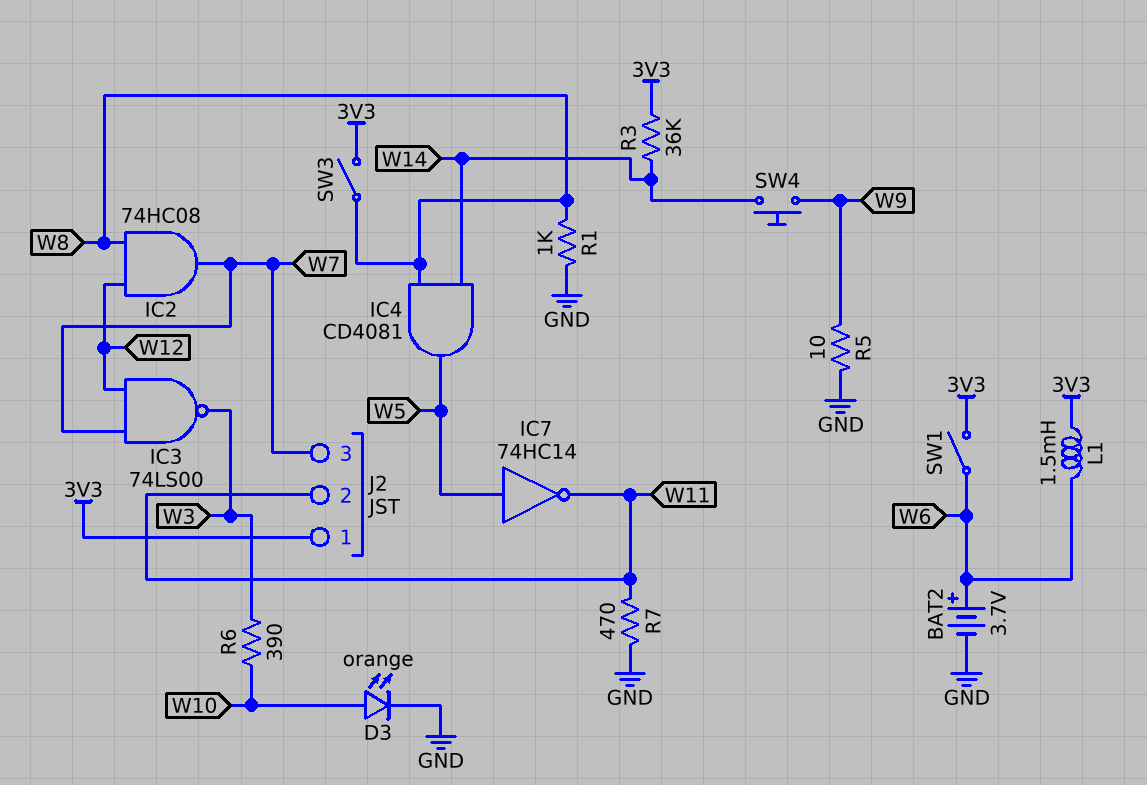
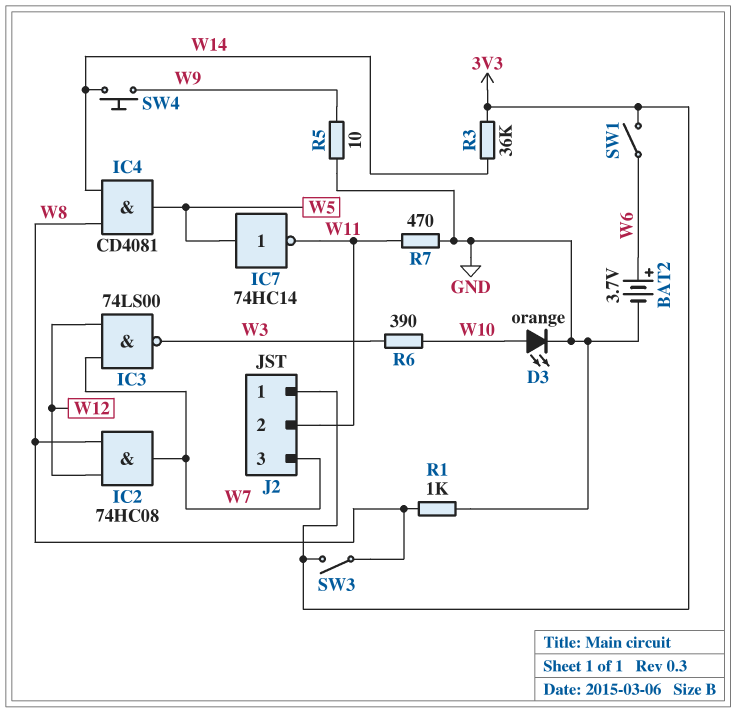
L1: 1.5mH (3V3, W6) -> none

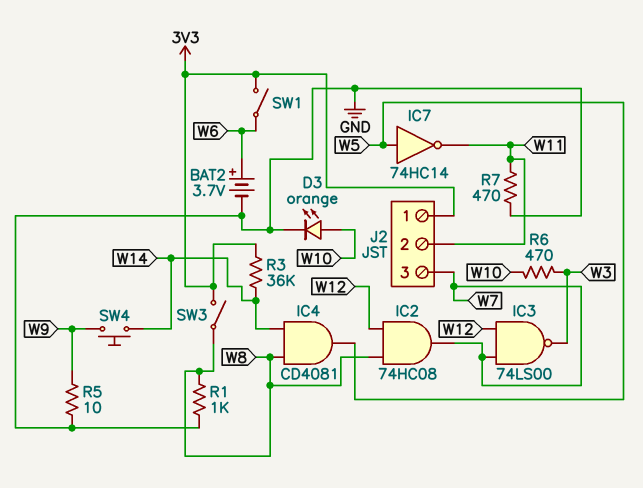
R6: 390 (W3, W10) -> 470 (W3, W10)

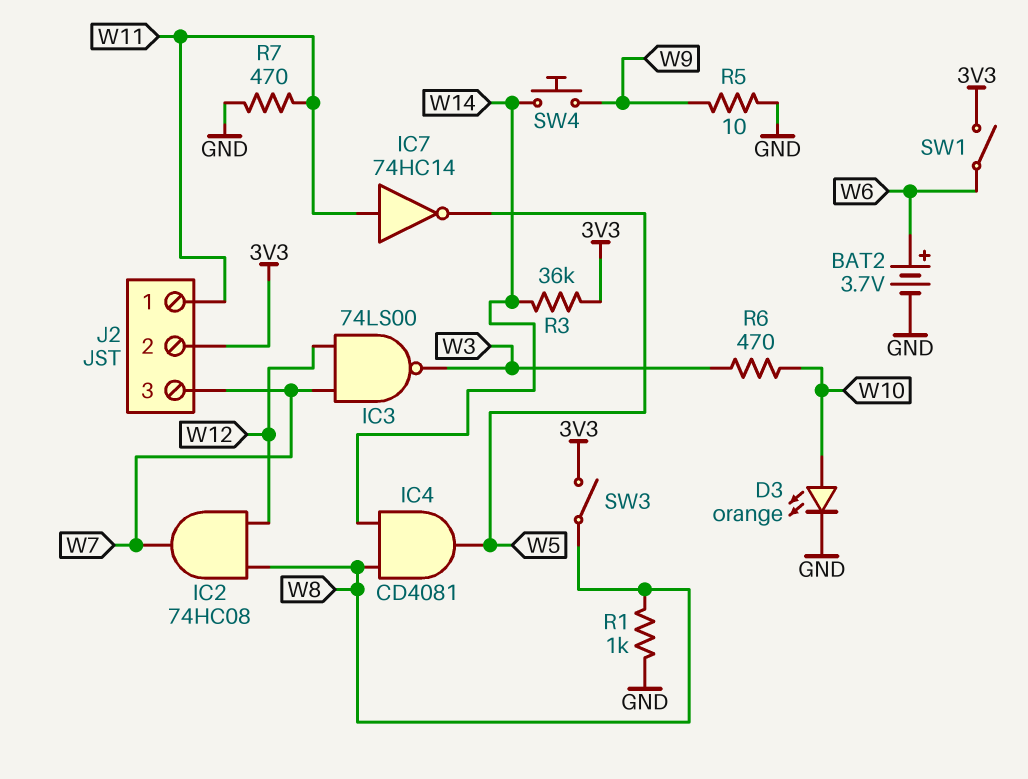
IC7: NOT 74HC14 (in W5, out W11) -> NOT 74HC14 (in W11, out W5)
J2 pin 1: 3V3 -> W11
J2 pin 2: W11 -> 3V3

